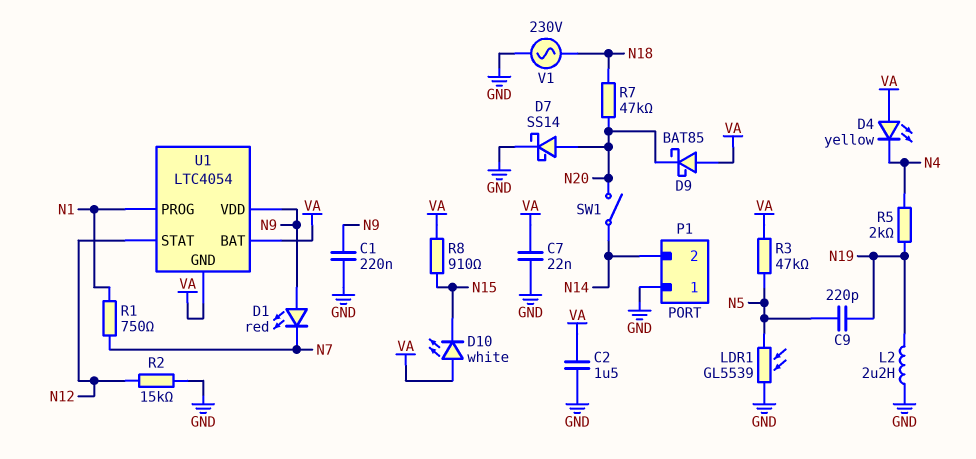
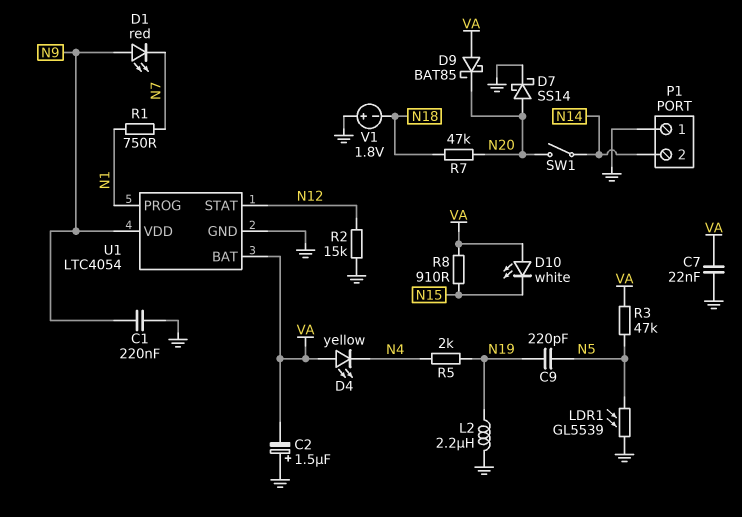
C2: 1.5uF (GND, VA) -> 1.5uF (plus GND, minus VA)
U1 pin GND: VA -> GND
V1: AC 230V (GND, N18) -> 1.8V (plus GND, minus N18)

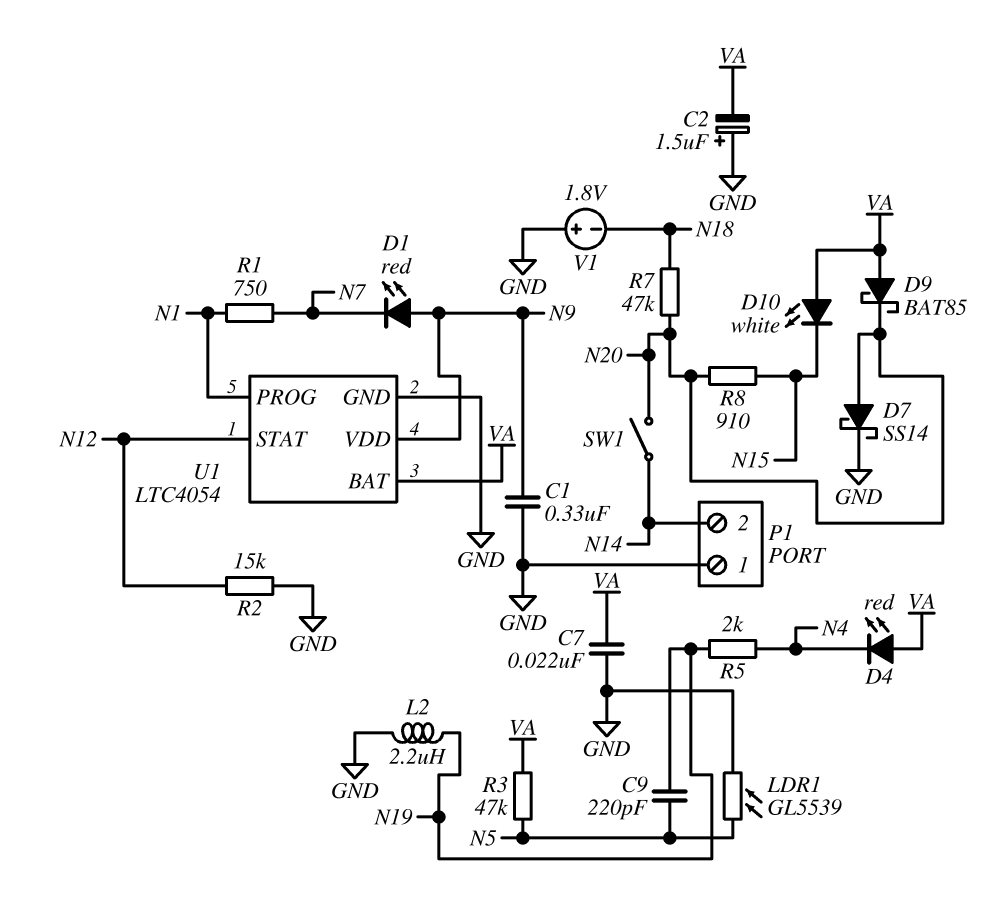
C1: 220nF (GND, N9) -> 330nF (GND, N9)
D4: LED yellow (A VA, K N4) -> LED red (A VA, K N4)
R8: 910 (N15, VA) -> 910 (N15, N20)

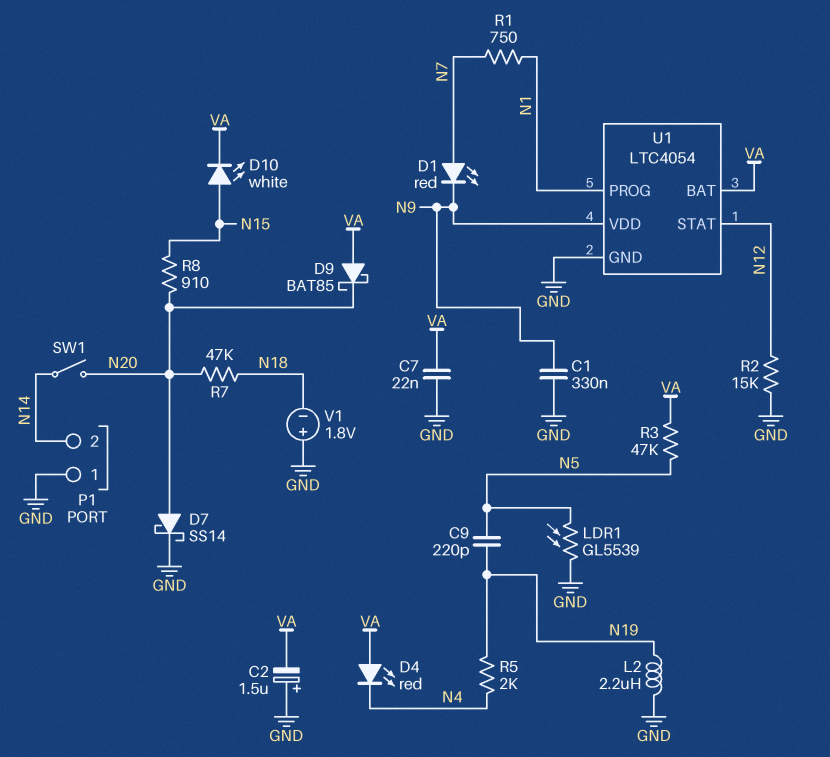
D1: LED red (A N9, K N7) -> LED red (A N7, K N9)
D10: LED white (A VA, K N15) -> LED white (A N15, K VA)

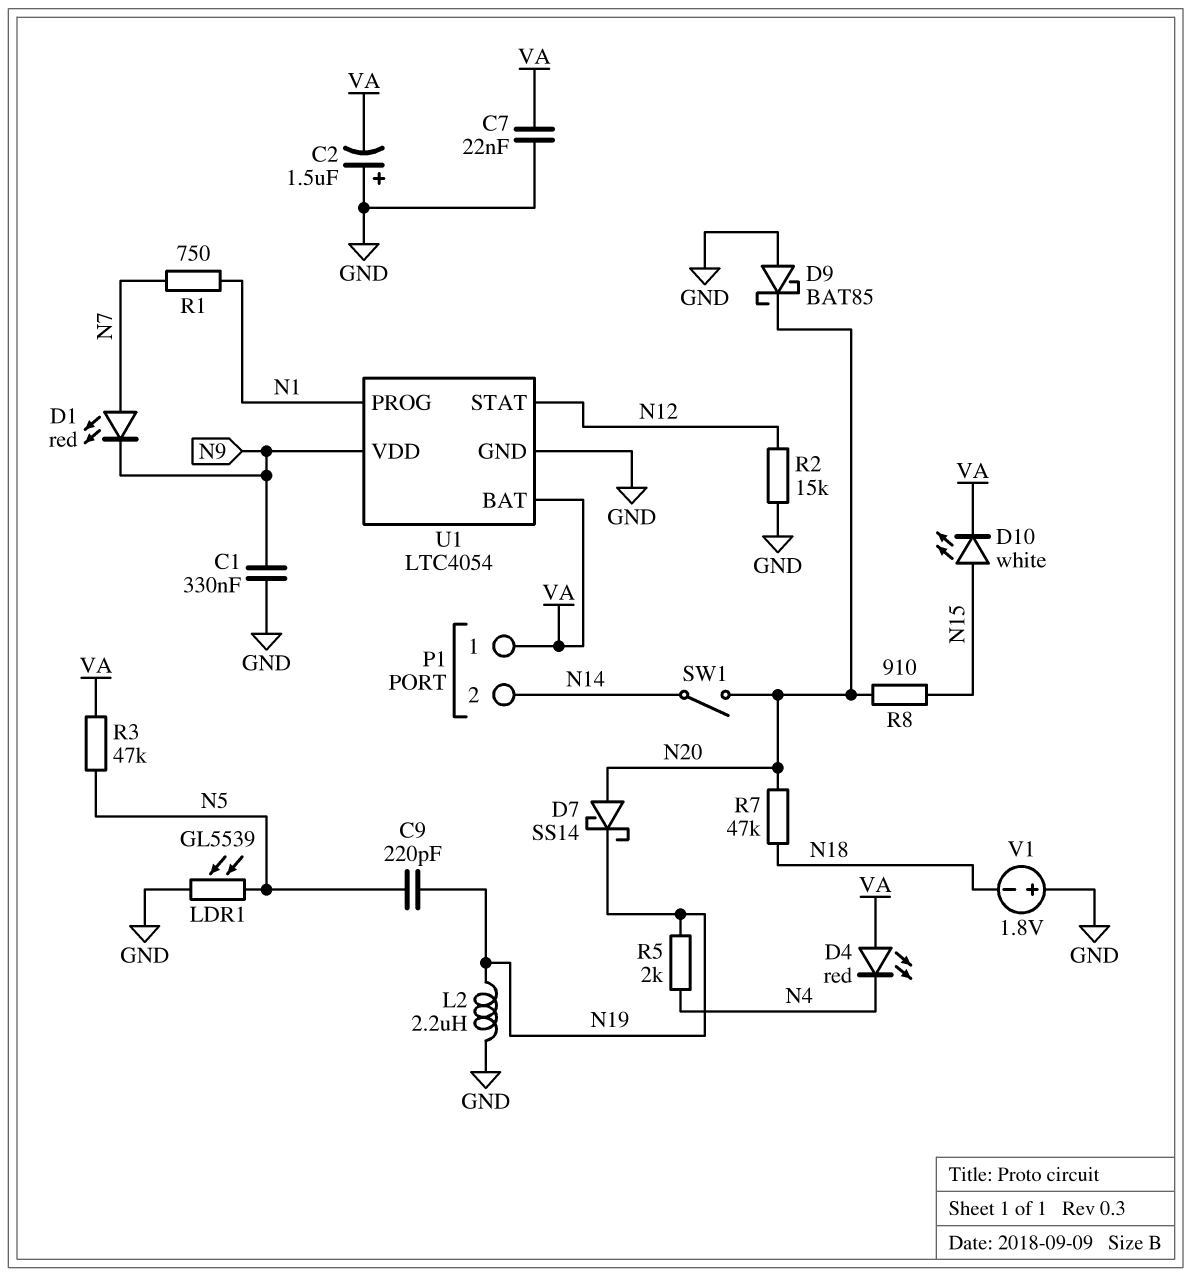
D7: schottky SS14 (A N20, K GND) -> schottky SS14 (A N20, K N19)
D9: schottky BAT85 (A VA, K N20) -> schottky BAT85 (A GND, K N20)
P1 pin 1: GND -> VA

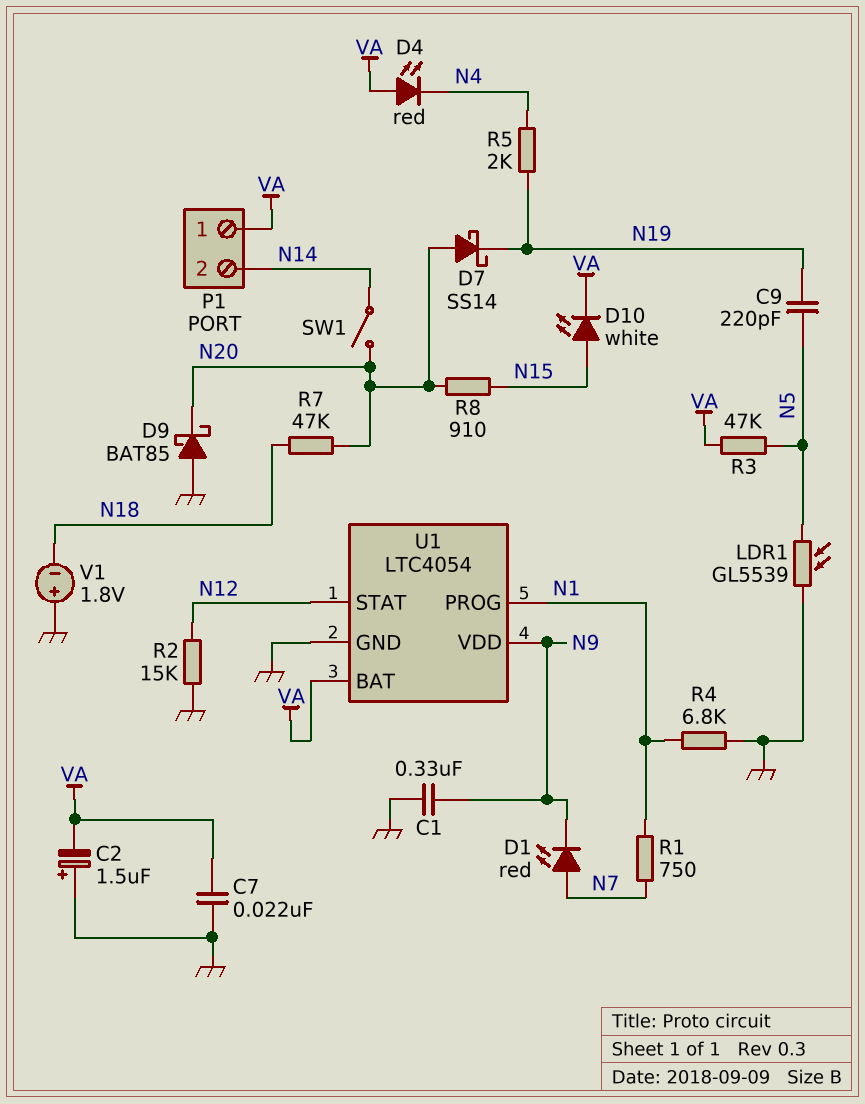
L2: 2.2uH (GND, N19) -> none
R4: none -> 6.8k (GND, N1)

